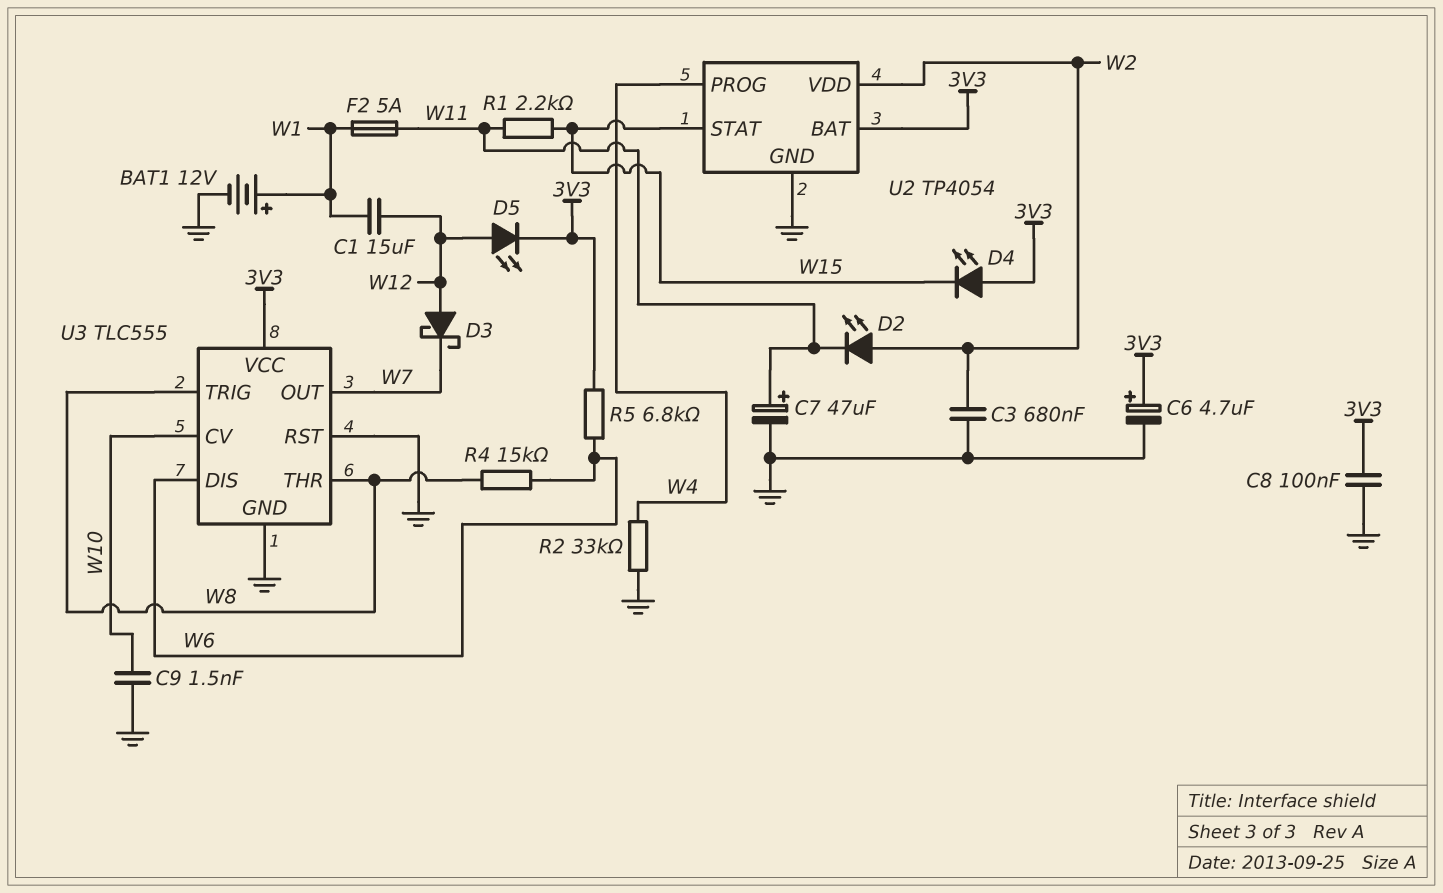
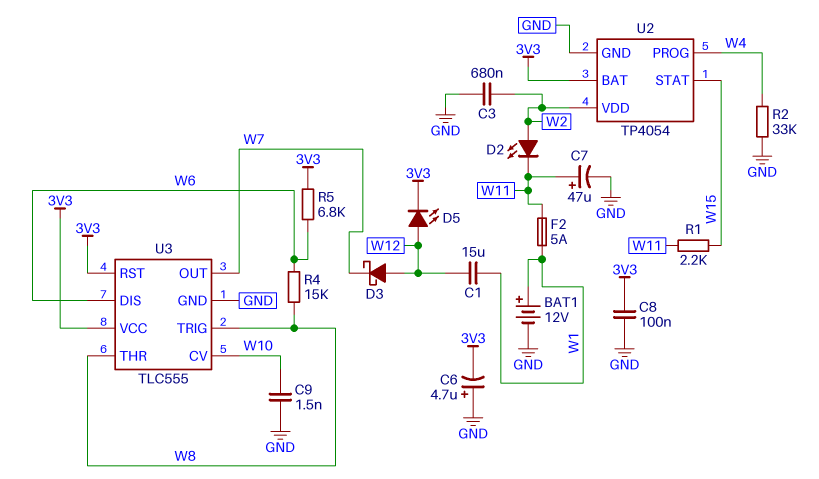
C6: 4.7uF (plus 3V3, minus GND) -> 4.7uF (plus GND, minus 3V3)
D4: LED (A 3V3, K W15) -> none
U3 pin RST: GND -> 3V3

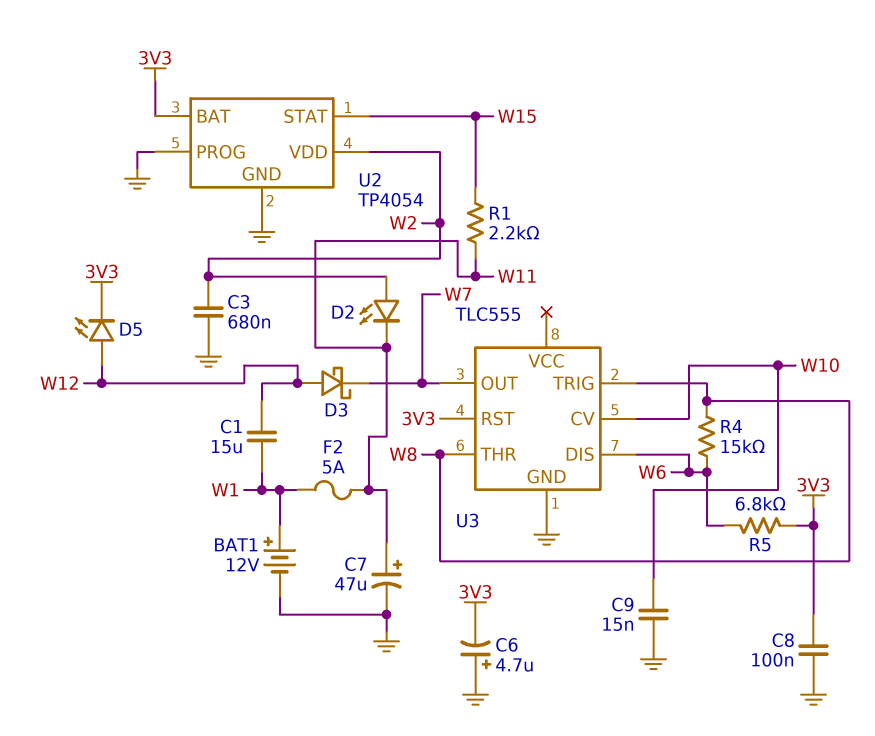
C9: 1.5nF (GND, W10) -> 15nF (GND, W10)
R2: 33k (GND, W4) -> none
U2 pin PROG: W4 -> GND
U3 pin VCC: 3V3 -> none

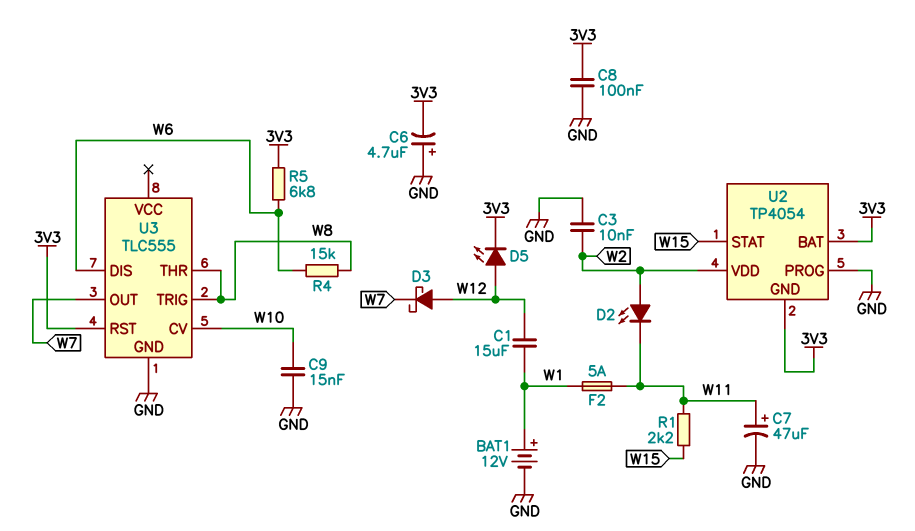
C3: 680nF (GND, W2) -> 10nF (GND, W2)
U2 pin GND: GND -> 3V3

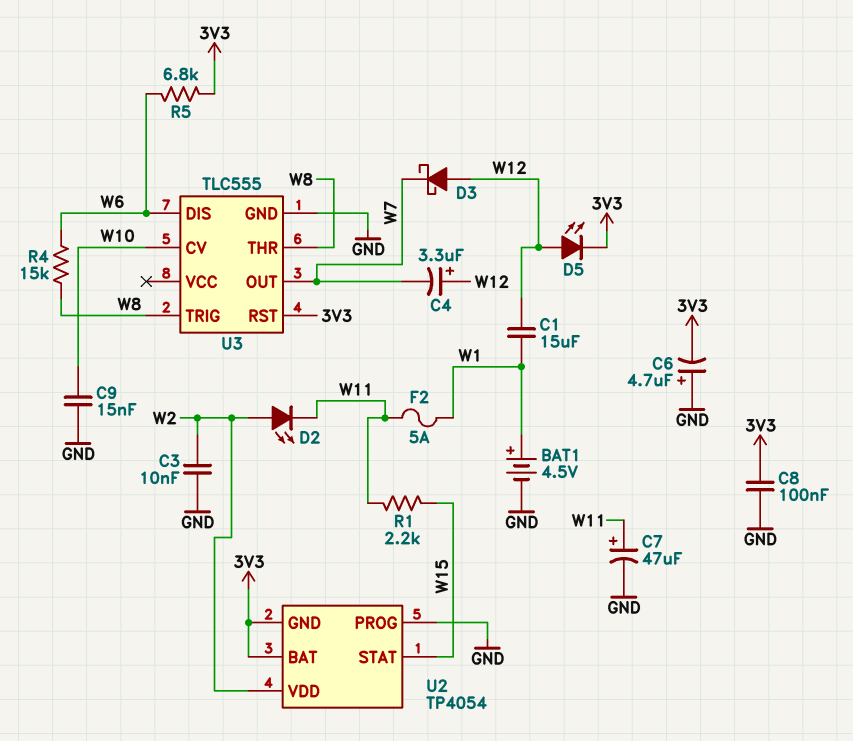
BAT1: 12V (plus W1, minus GND) -> 4.5V (plus W1, minus GND)
C4: none -> 3.3uF (plus W12, minus W7)

